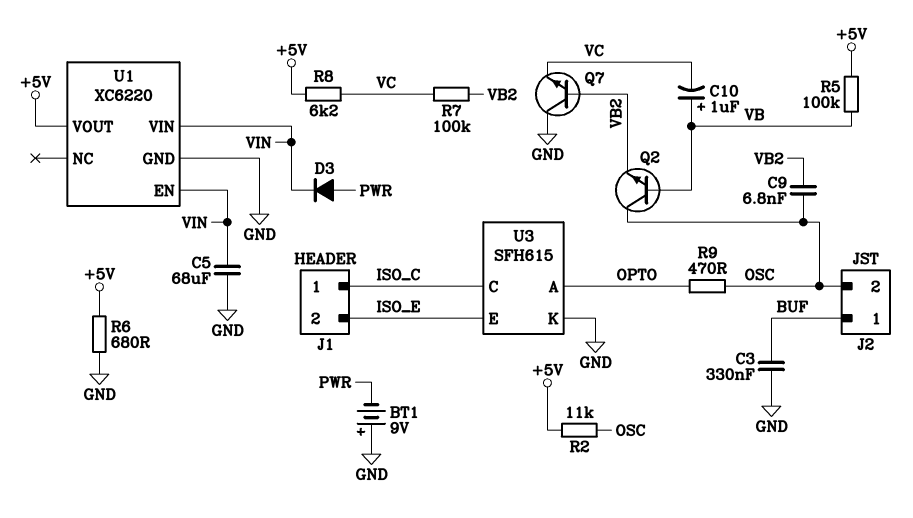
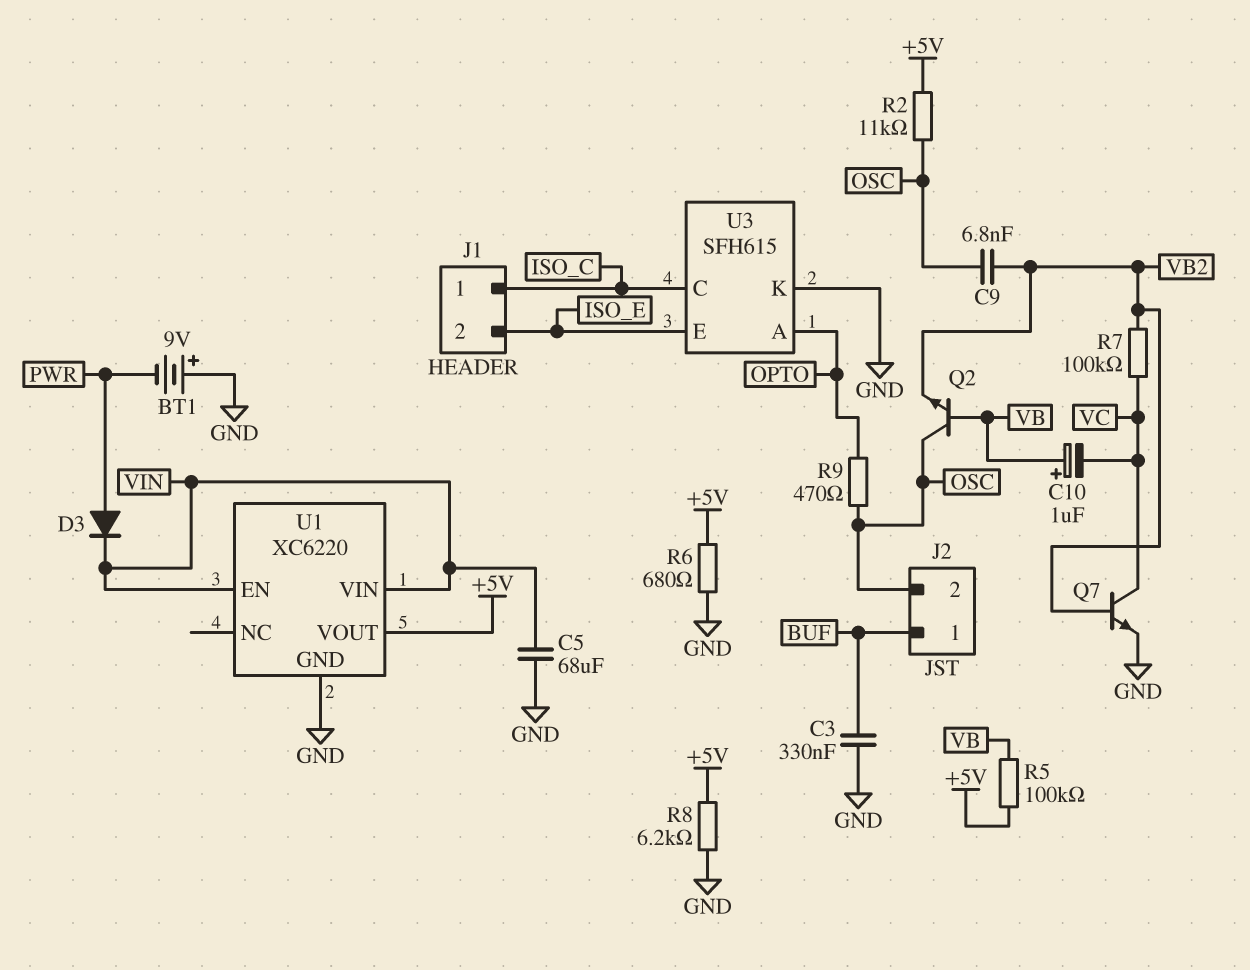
Q7: NPN (B VB2, C GND, E VC) -> NPN (B VB2, C VC, E GND)
R8: 6.2k (+5V, VC) -> 6.2k (+5V, GND)

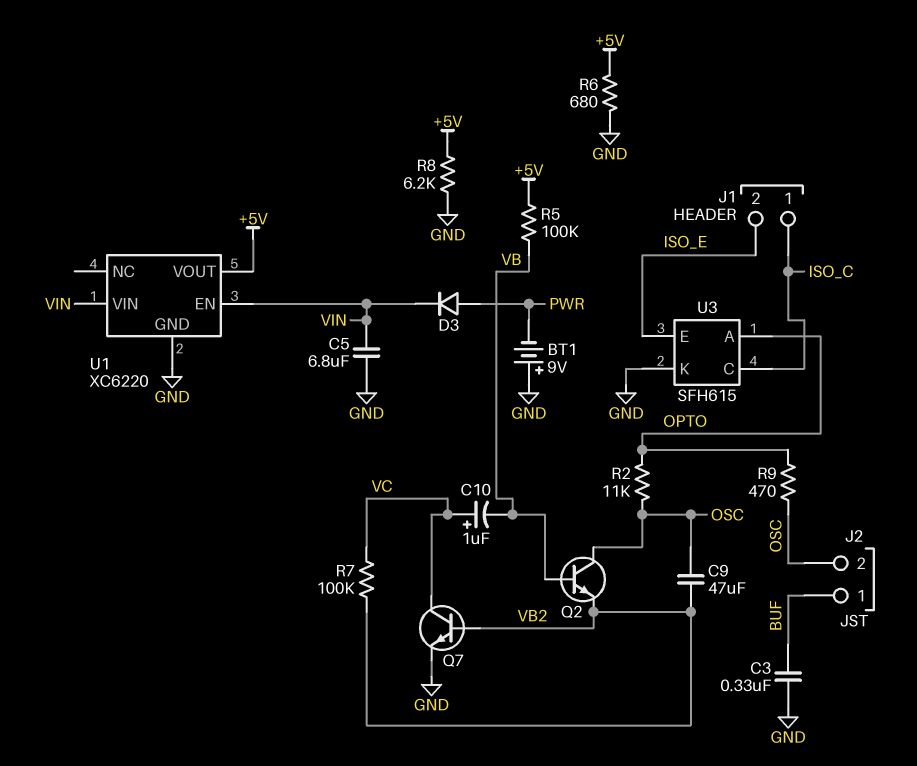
C5: 68uF (GND, VIN) -> 6.8uF (GND, VIN)
C9: 6.8nF (OSC, VB2) -> 47uF (OSC, VB2)
C10: 1uF (plus VB, minus VC) -> 1uF (plus VC, minus VB)
R2: 11k (+5V, OSC) -> 11k (OPTO, OSC)

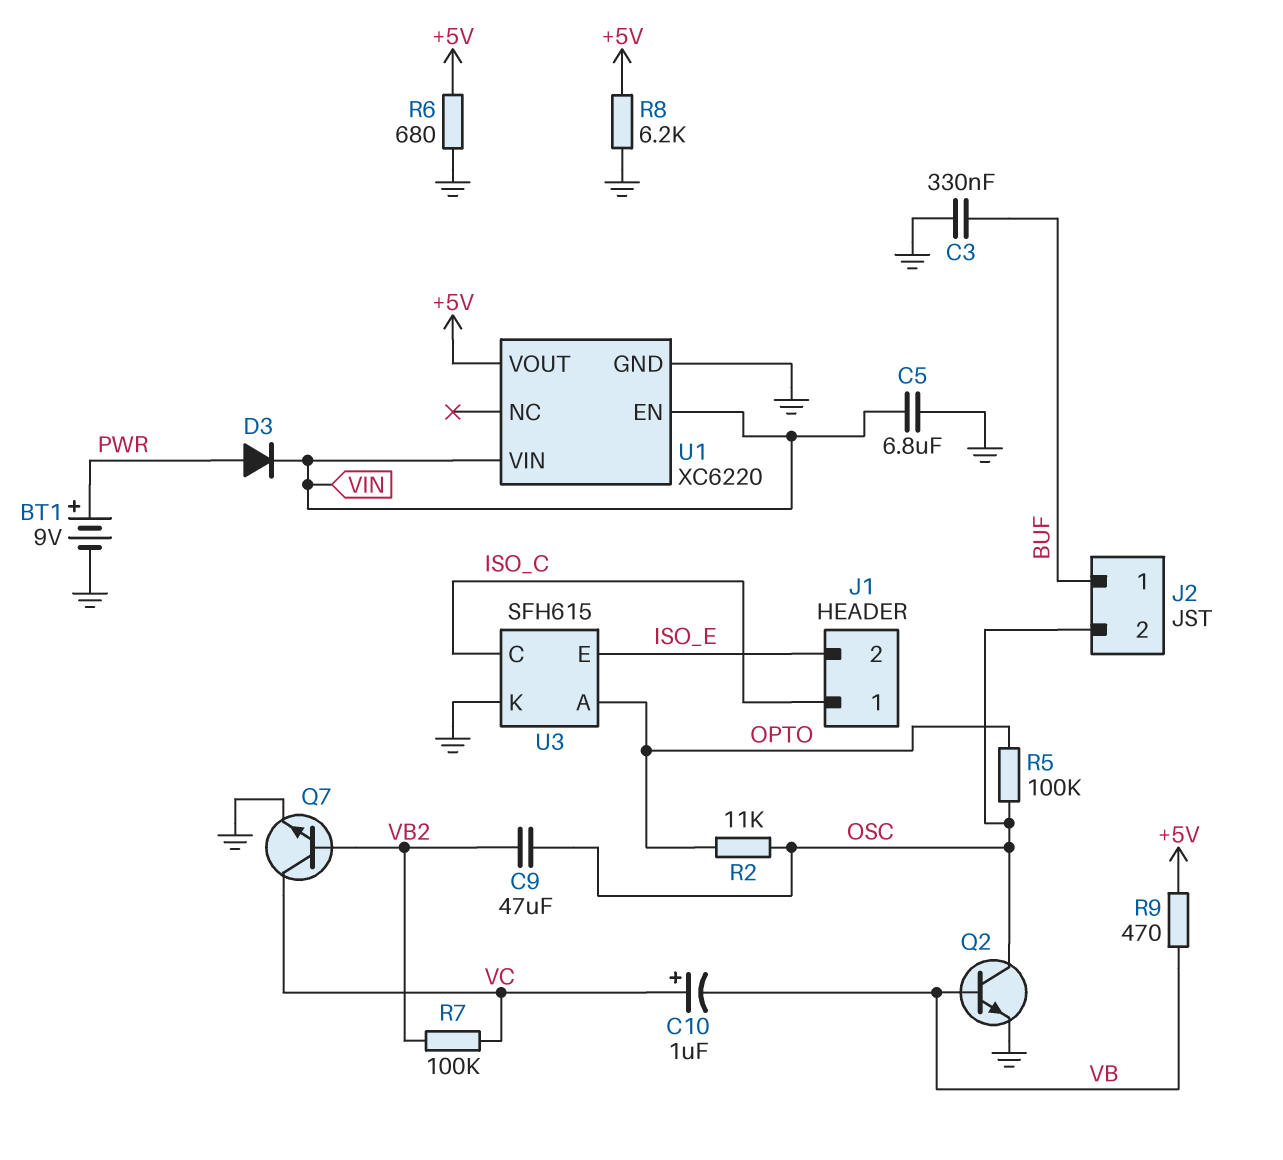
BT1: 9V (plus GND, minus PWR) -> 9V (plus PWR, minus GND)
Q2: NPN (B VB, C OSC, E VB2) -> NPN (B VB, C OSC, E GND)
R5: 100k (+5V, VB) -> 100k (OPTO, OSC)
R9: 470 (OPTO, OSC) -> 470 (+5V, VB)

